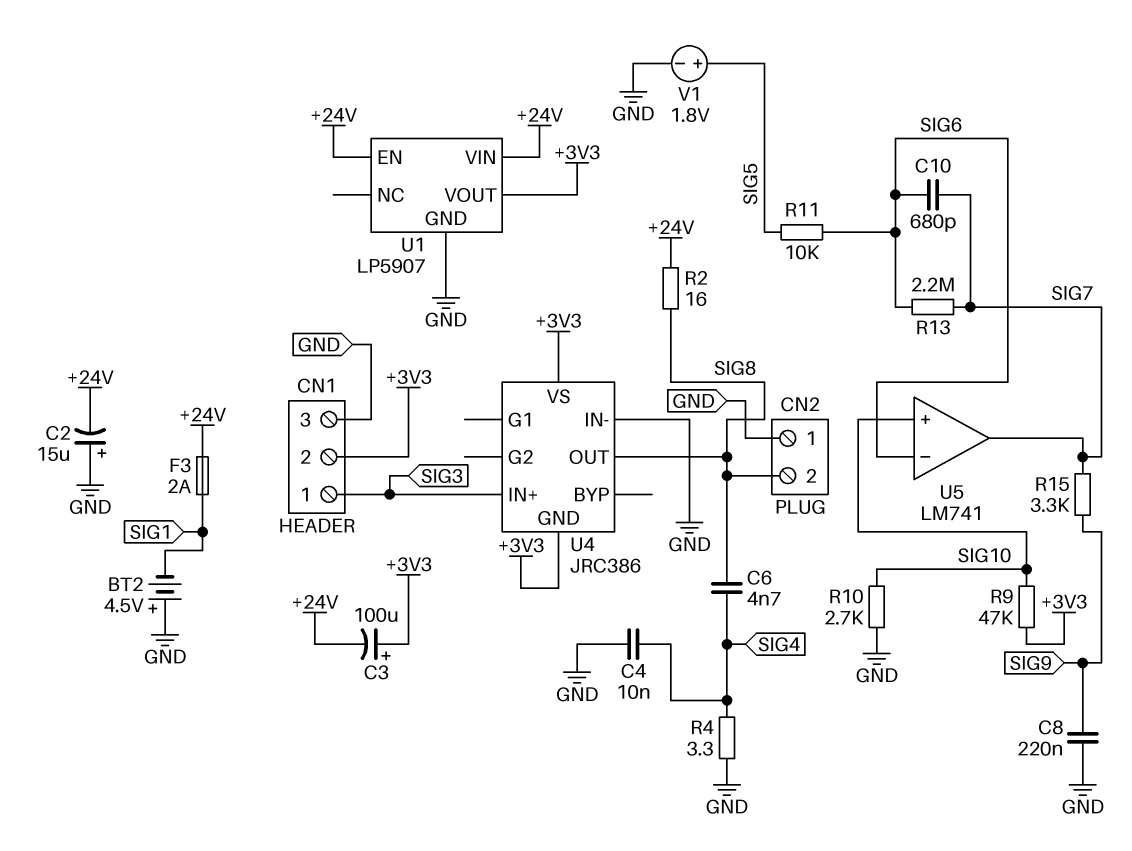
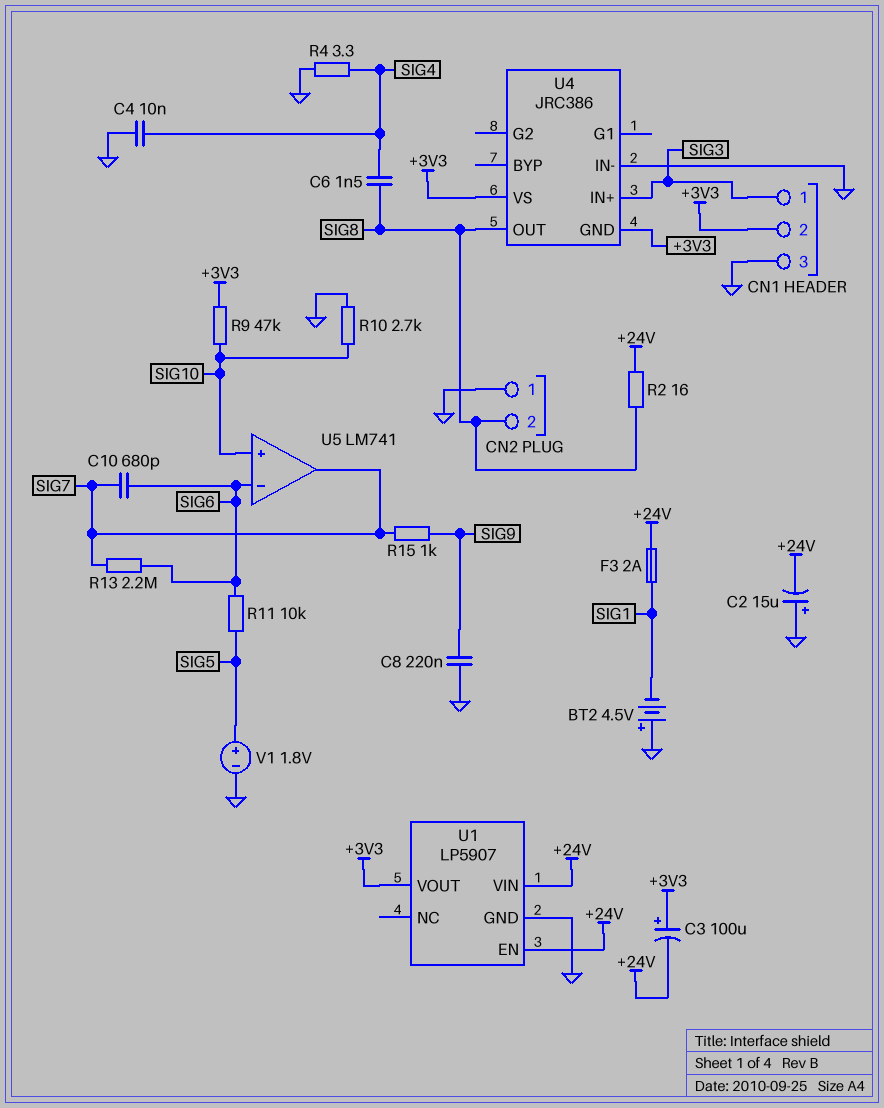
C6: 4.7nF (SIG4, SIG8) -> 1.5nF (SIG4, SIG8)
R15: 3.3k (SIG7, SIG9) -> 1k (SIG7, SIG9)

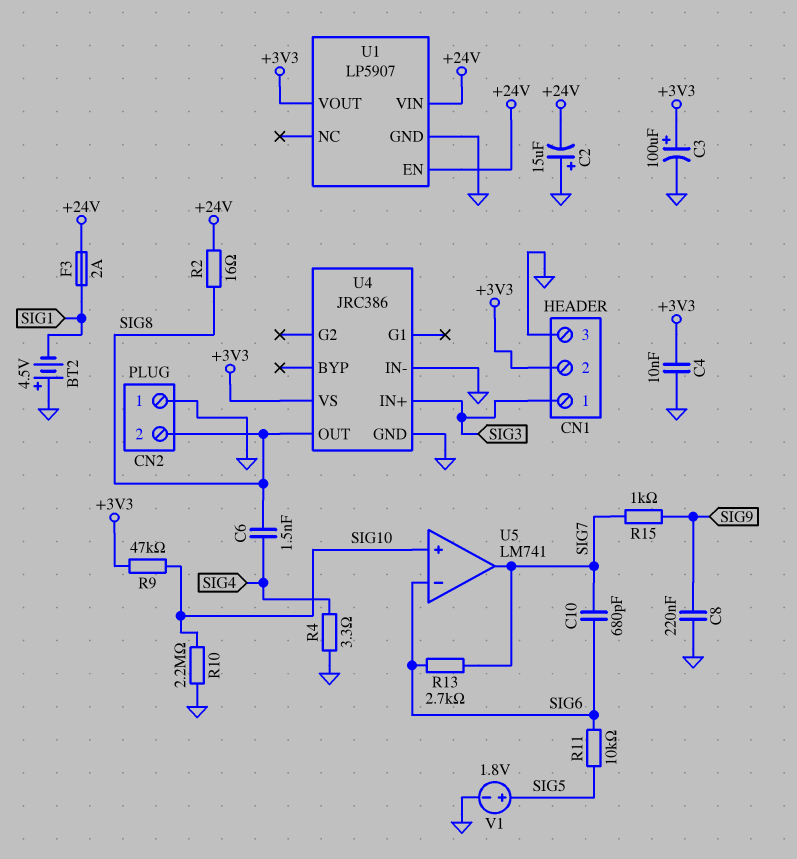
C3: 100uF (plus +3V3, minus +24V) -> 100uF (plus +3V3, minus GND)
C4: 10nF (GND, SIG4) -> 10nF (+3V3, GND)
R10: 2.7k (GND, SIG10) -> 2.2M (GND, SIG10)
R13: 2.2M (SIG6, SIG7) -> 2.7k (SIG6, SIG7)
U4 pin GND: +3V3 -> GND

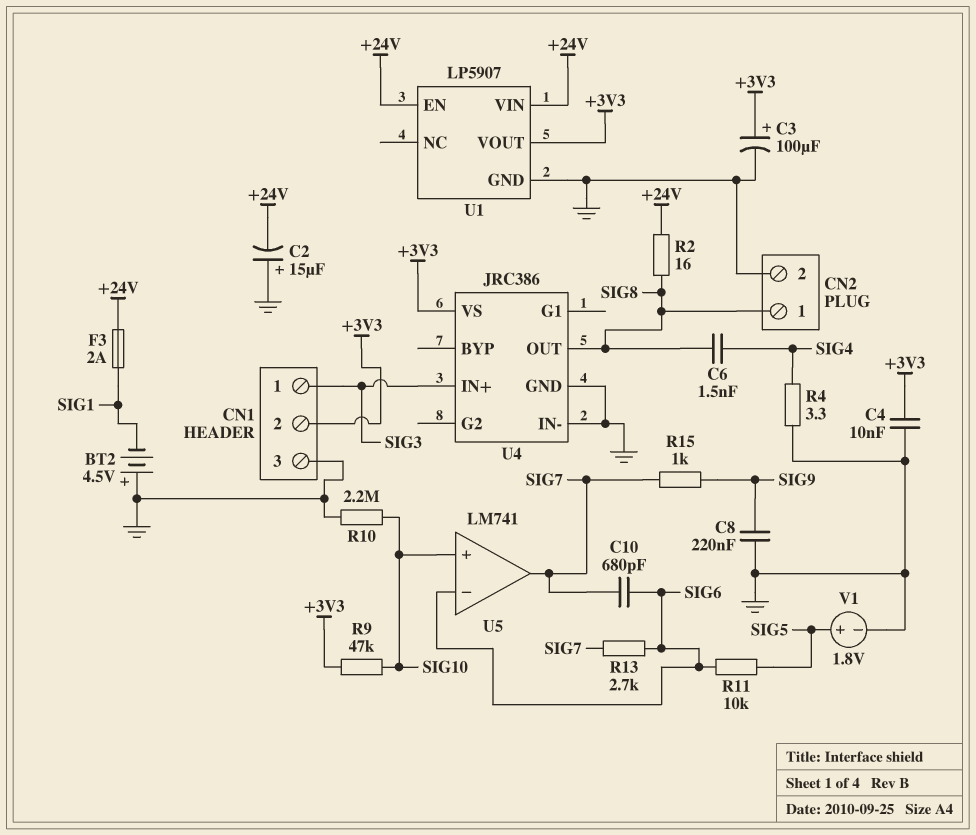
CN2 pin 1: GND -> SIG8
CN2 pin 2: SIG8 -> GND

